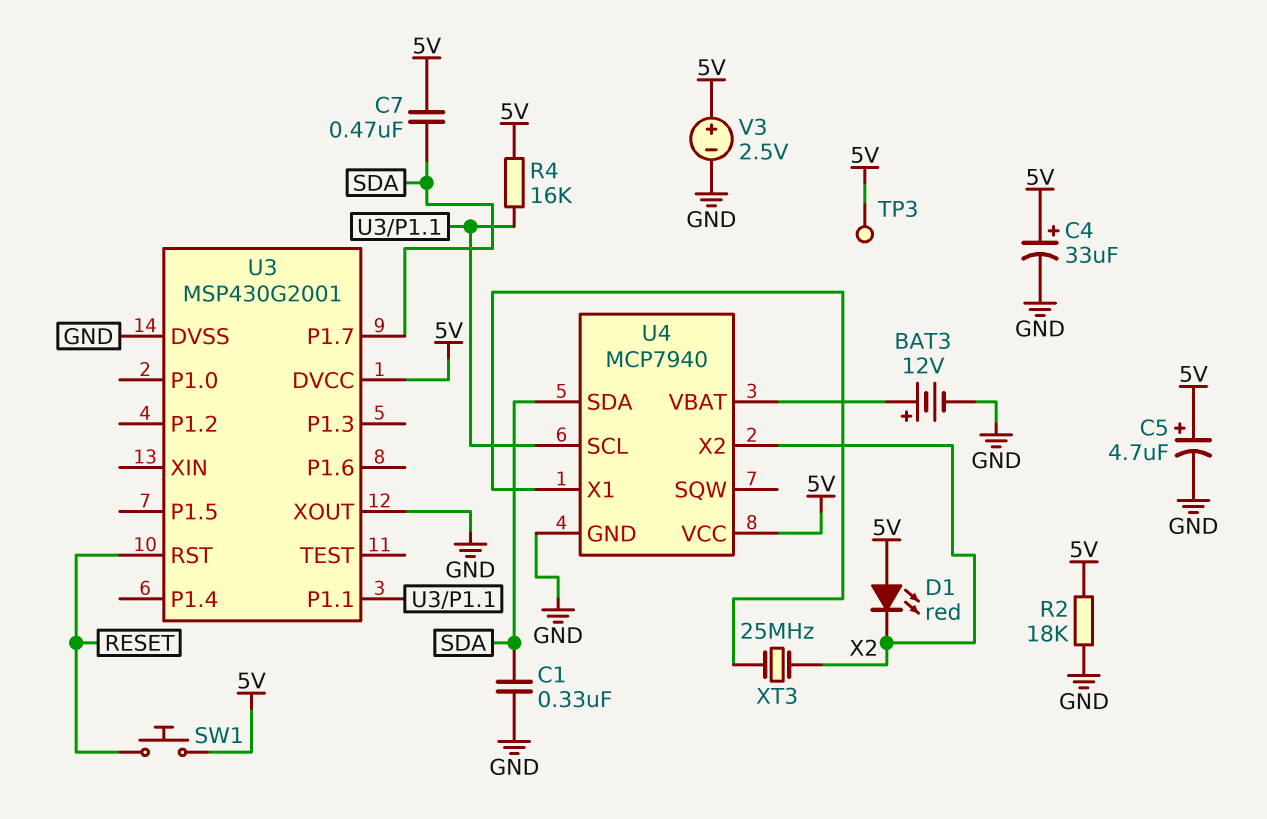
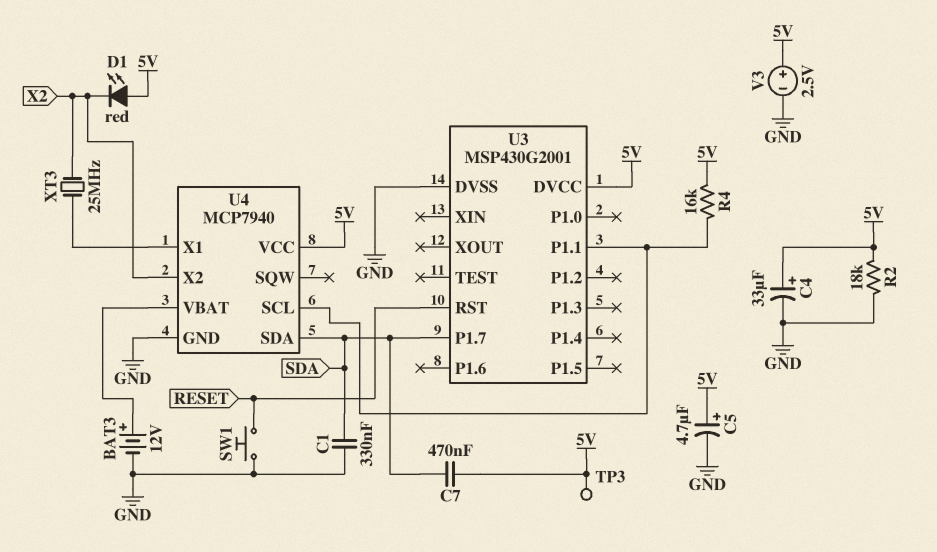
SW1: button (5V, RESET) -> button (GND, RESET)
U3 pin XOUT: GND -> none

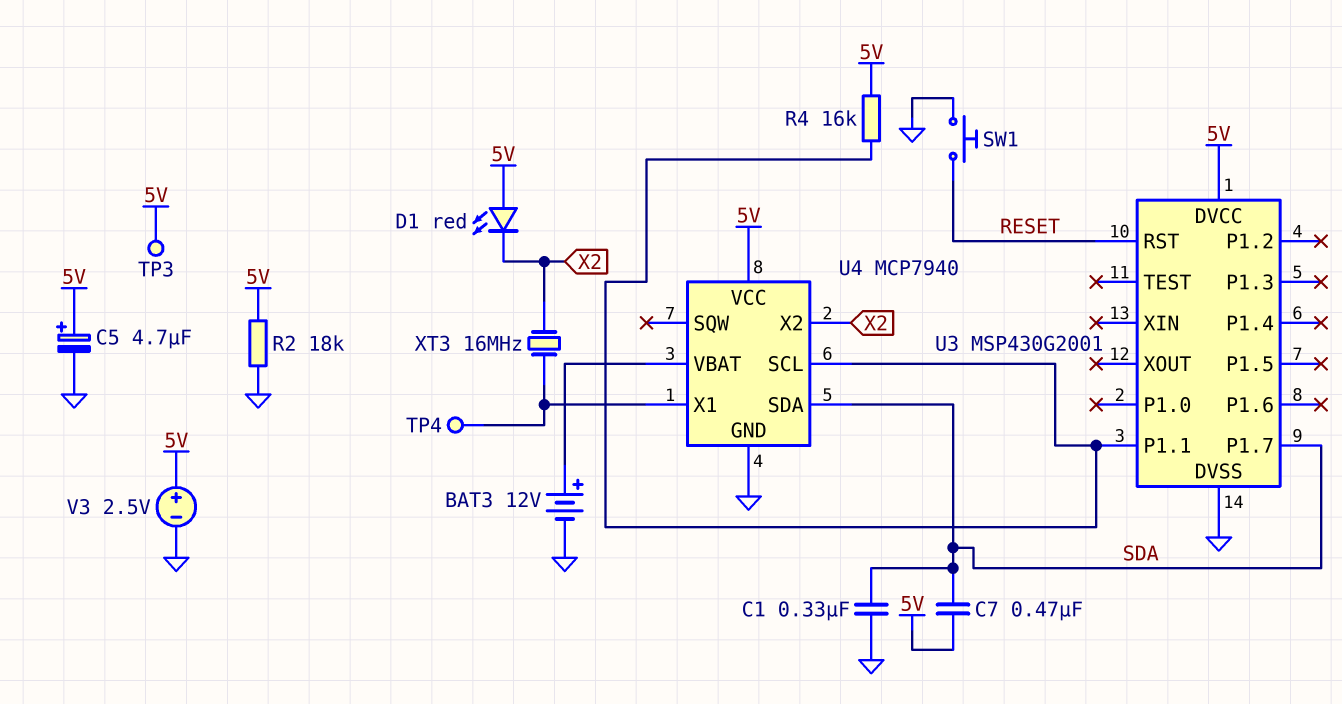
C4: 33uF (plus 5V, minus GND) -> none
TP4: none -> test point (U4/X1)
XT3: 25MHz (U4/X1, X2) -> 16MHz (U4/X1, X2)

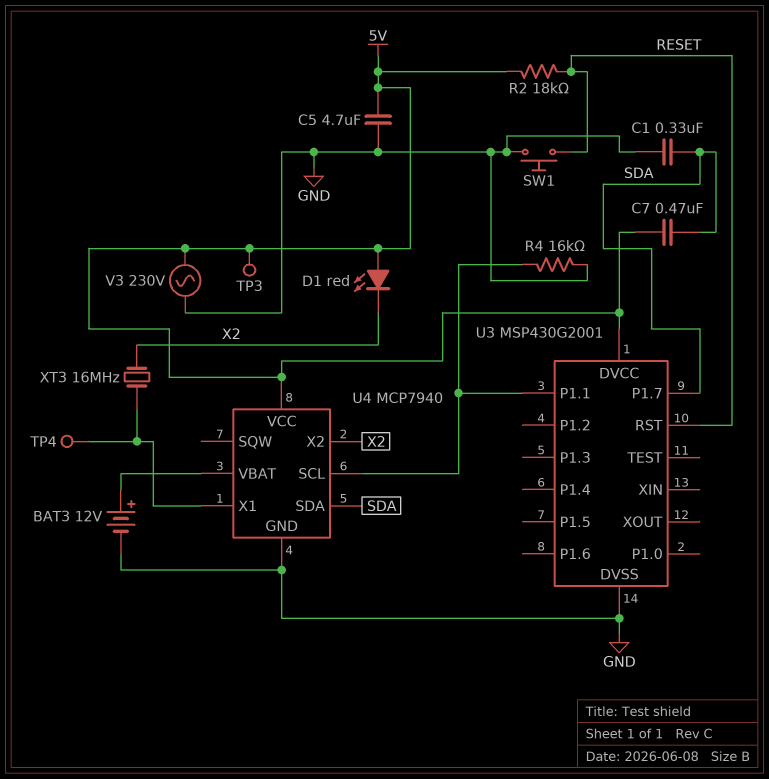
C5: 4.7uF (plus 5V, minus GND) -> 4.7uF (5V, GND)
R2: 18k (5V, GND) -> 18k (5V, RESET)
R4: 16k (5V, U3/P1.1) -> 16k (GND, U3/P1.1)
V3: 2.5V (plus 5V, minus GND) -> AC 230V (5V, GND)

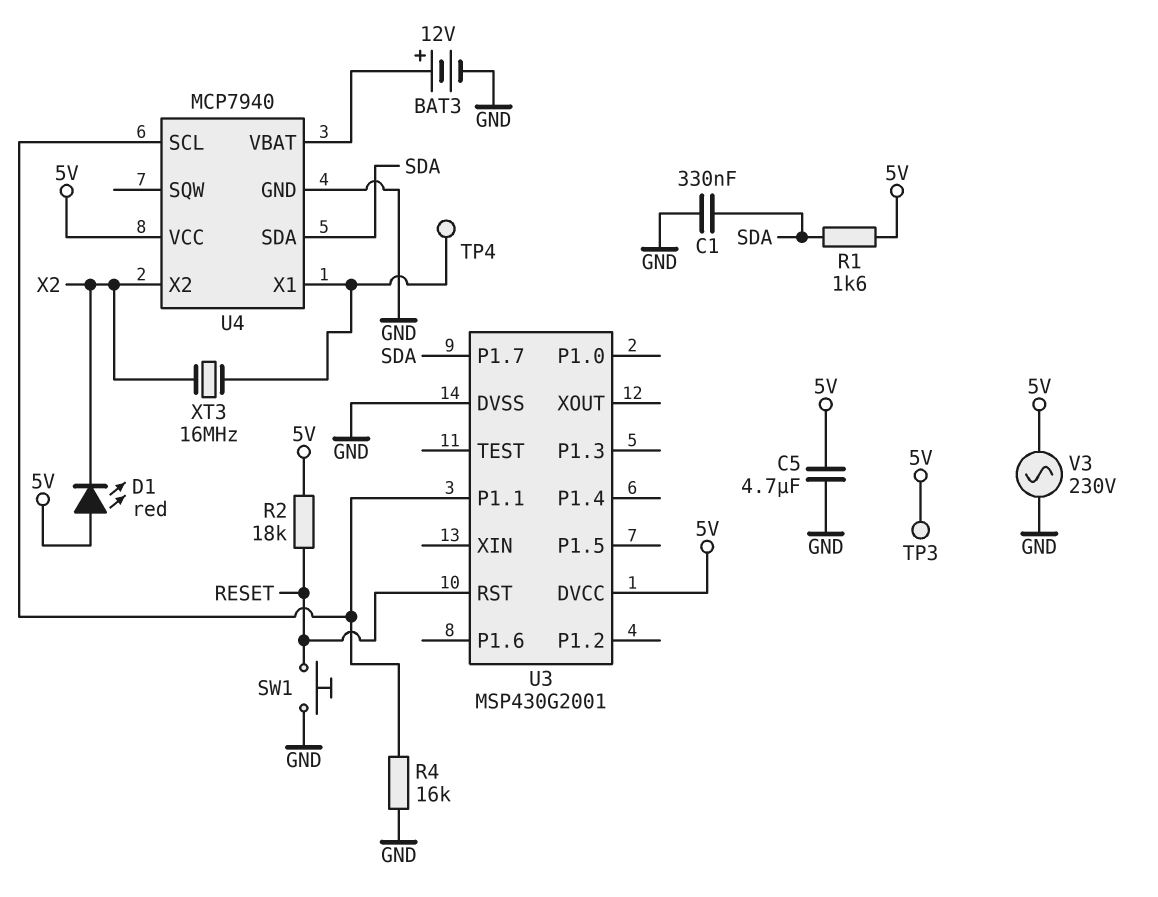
C7: 470nF (5V, SDA) -> none
R1: none -> 1.6k (5V, SDA)

